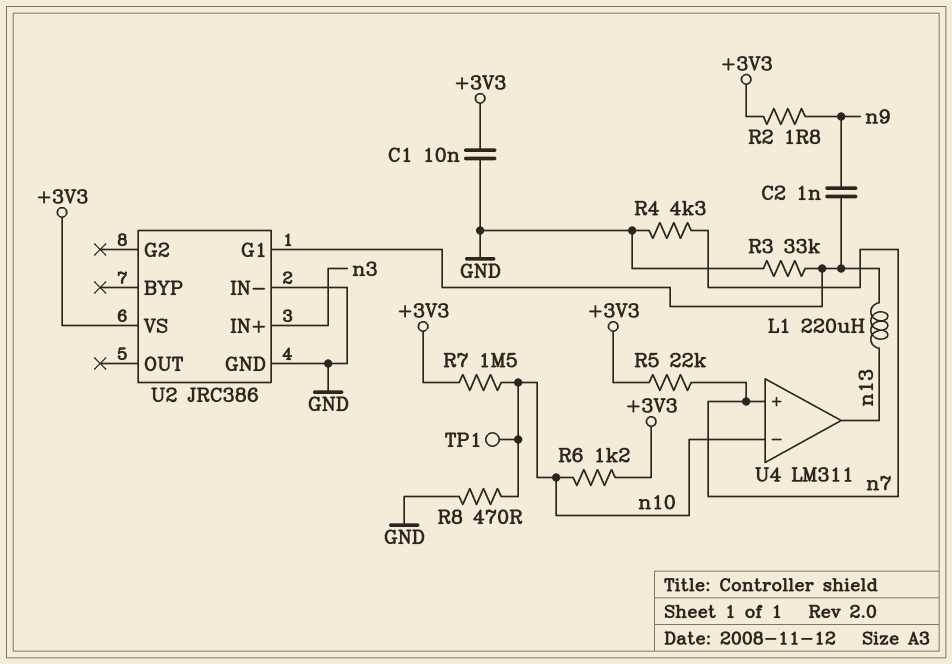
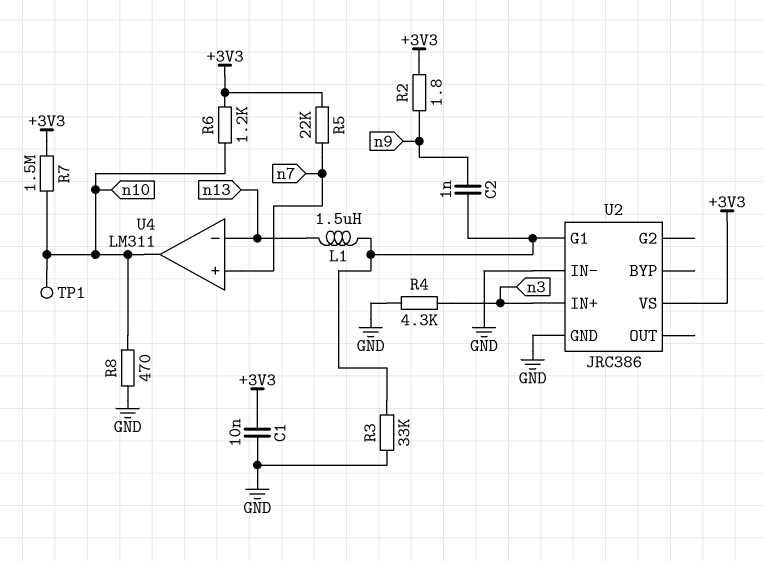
L1: 220uH (U2/G1, n13) -> 1.5uH (U2/G1, n13)
R4: 4.3k (GND, n7) -> 4.3k (GND, n3)
U4 pin in-: n10 -> n13
U4 pin out: n13 -> n10

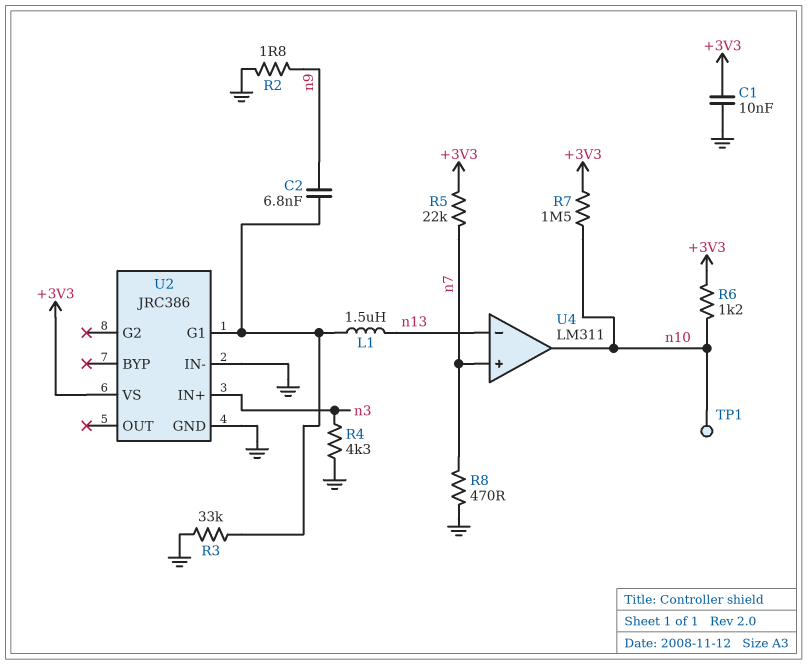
C2: 1nF (U2/G1, n9) -> 6.8nF (U2/G1, n9)
R2: 1.8 (+3V3, n9) -> 1.8 (GND, n9)
R8: 470 (GND, n10) -> 470 (GND, n7)

